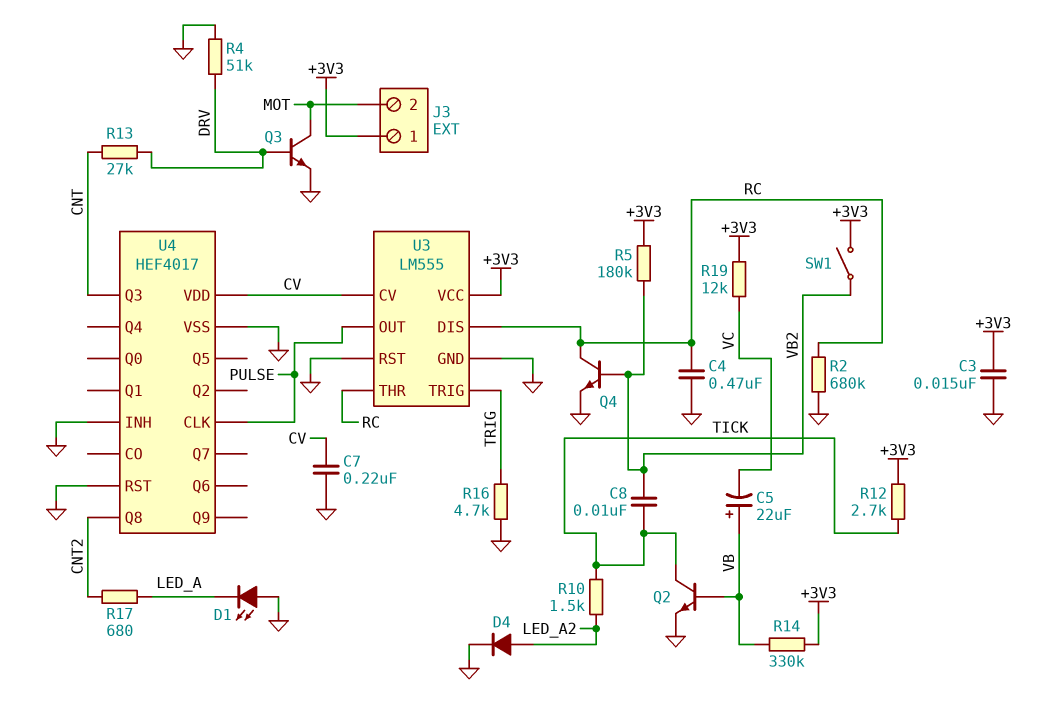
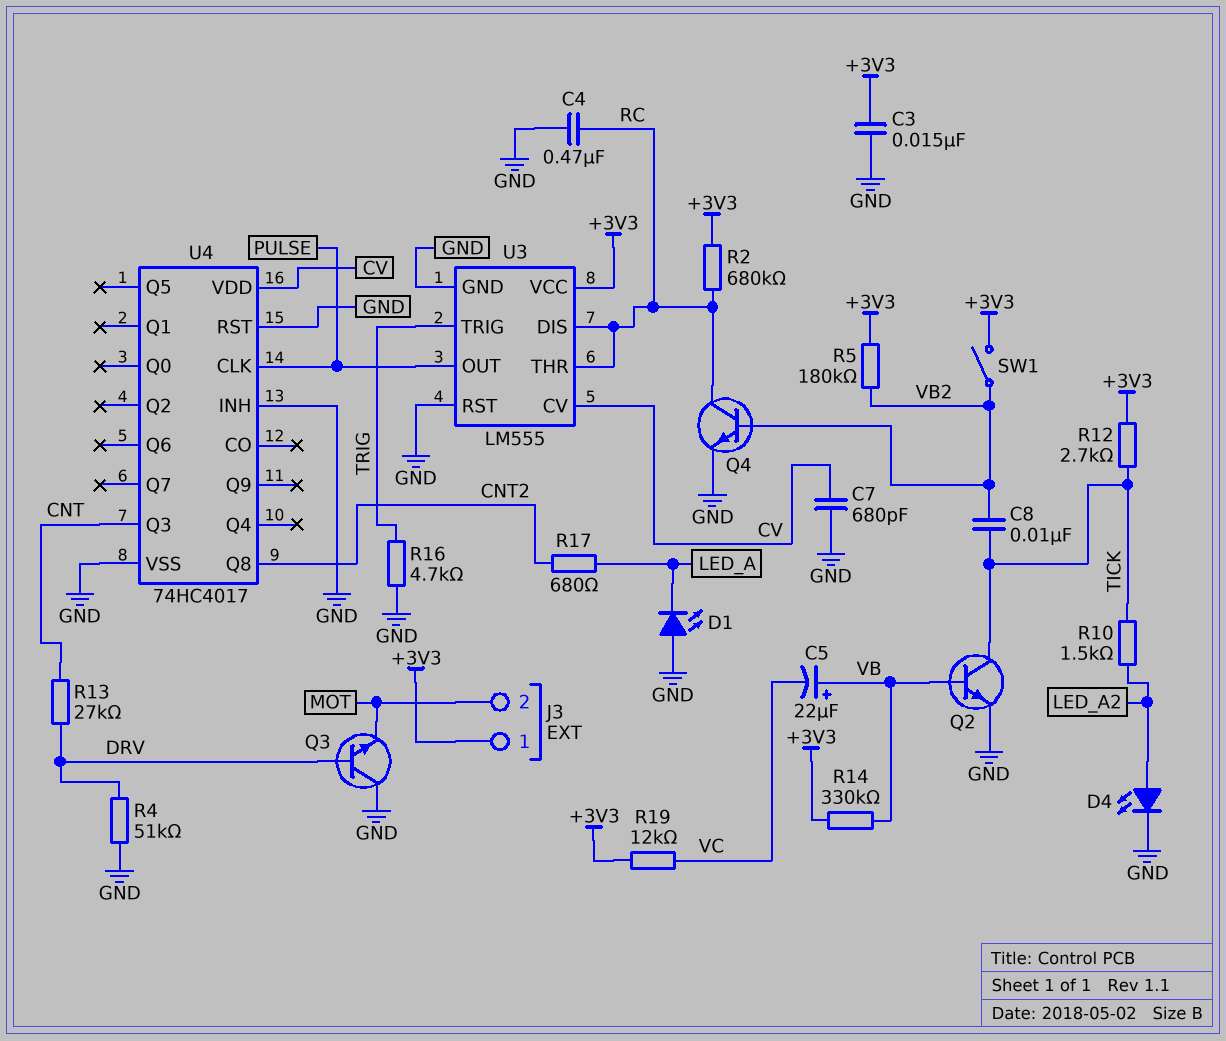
C7: 220nF (CV, GND) -> 680pF (CV, GND)
D4: diode (A LED_A2, K GND) -> LED (A LED_A2, K GND)
Q3: NPN (B DRV, C MOT, E GND) -> NPN (B DRV, C GND, E MOT)
R2: 680k (GND, RC) -> 680k (+3V3, RC)
U4: HEF4017 -> 74HC4017

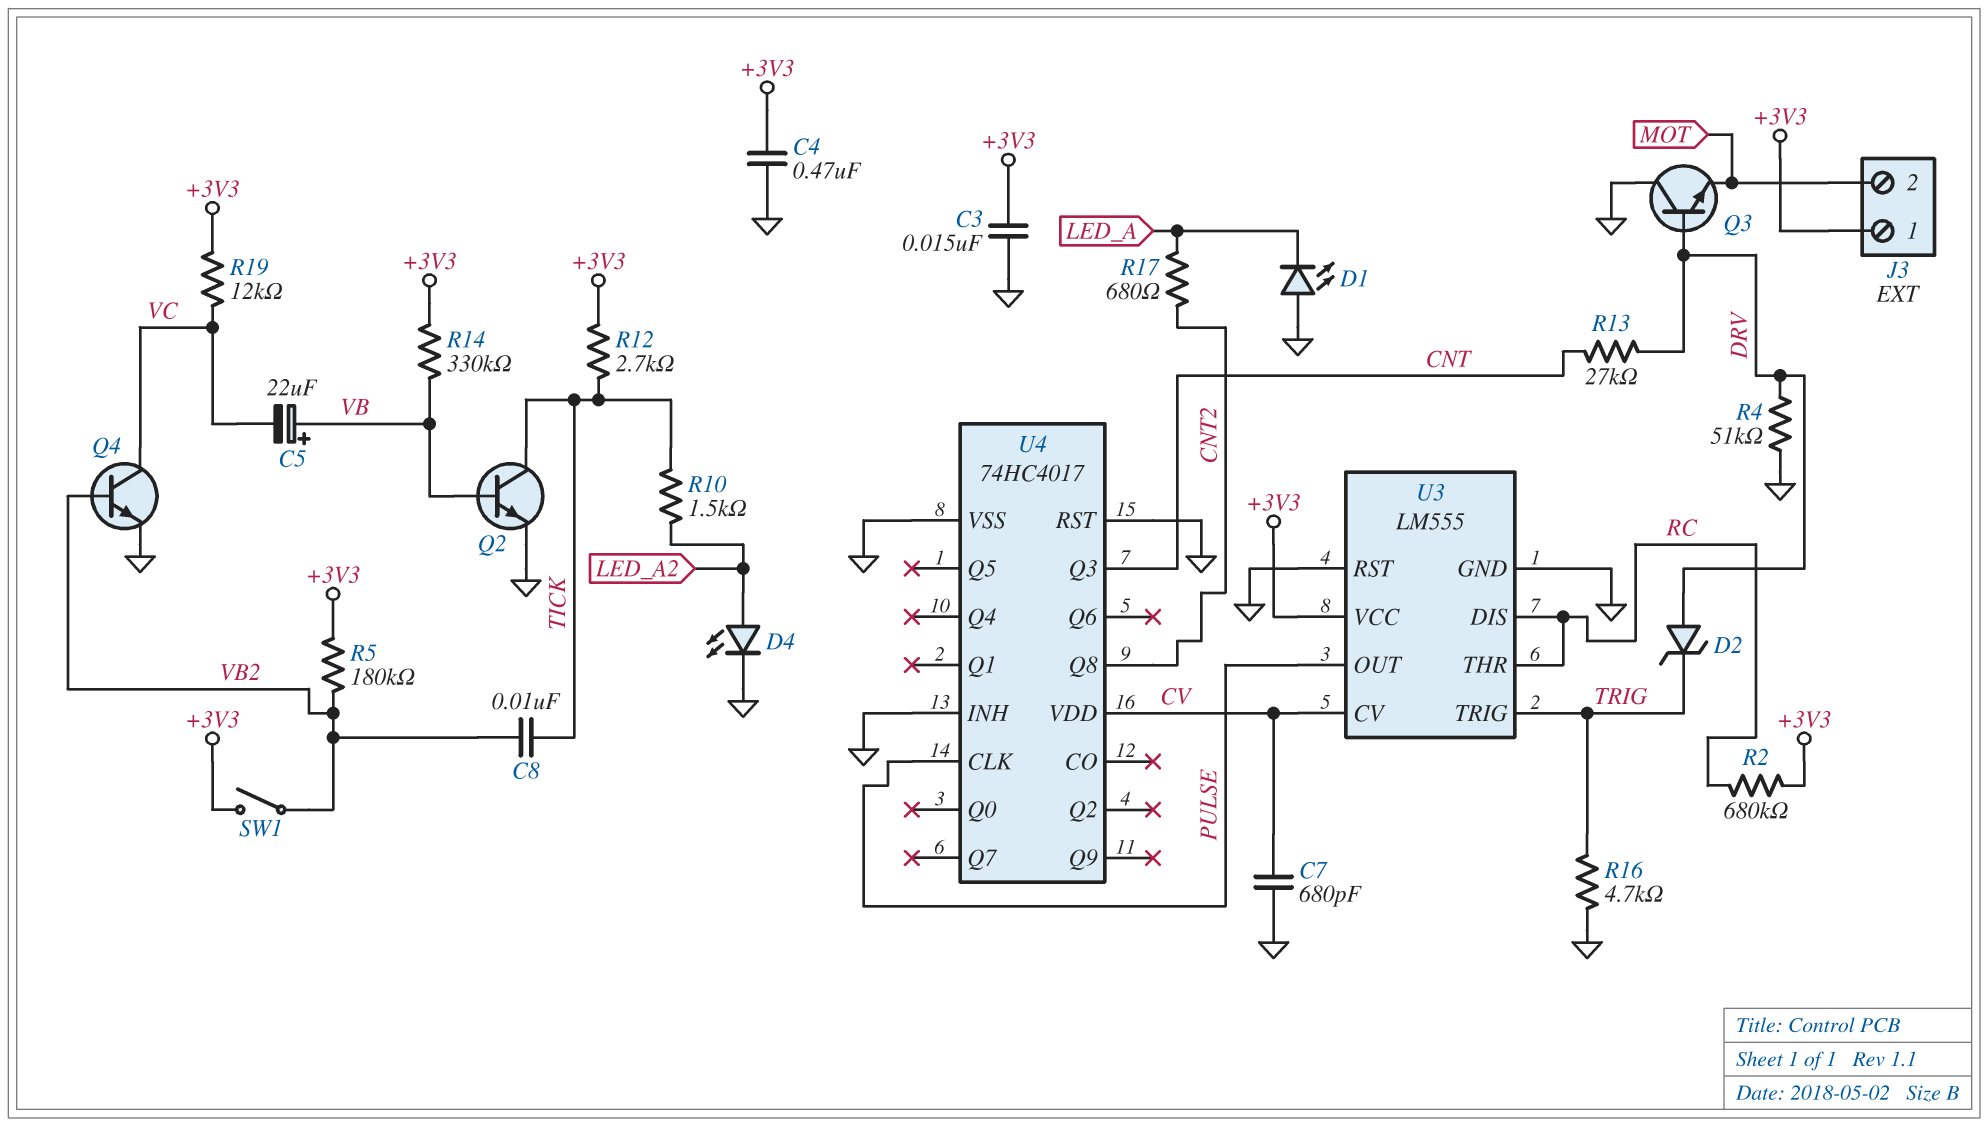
C4: 470nF (GND, RC) -> 470nF (+3V3, GND)
D2: none -> zener (A DRV, K TRIG)
Q4: NPN (B VB2, C RC, E GND) -> NPN (B VB2, C VC, E GND)

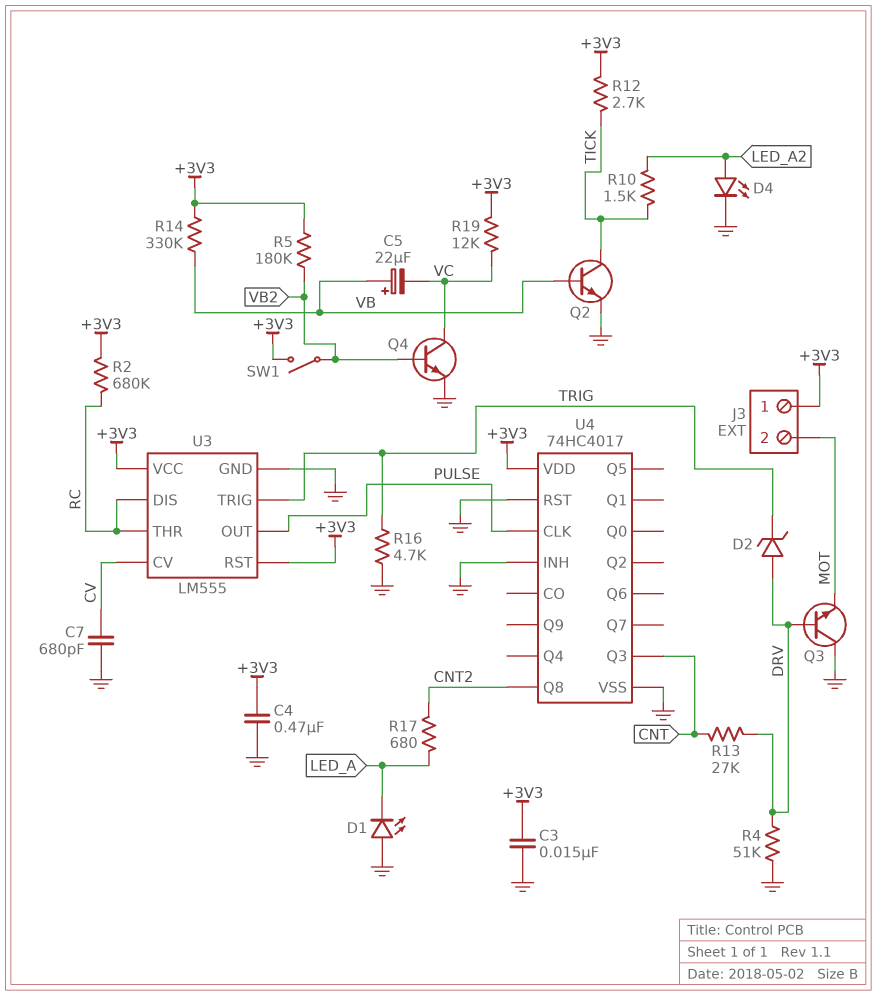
C8: 10nF (TICK, VB2) -> none
U3 pin RST: GND -> +3V3
U4 pin VDD: CV -> +3V3

